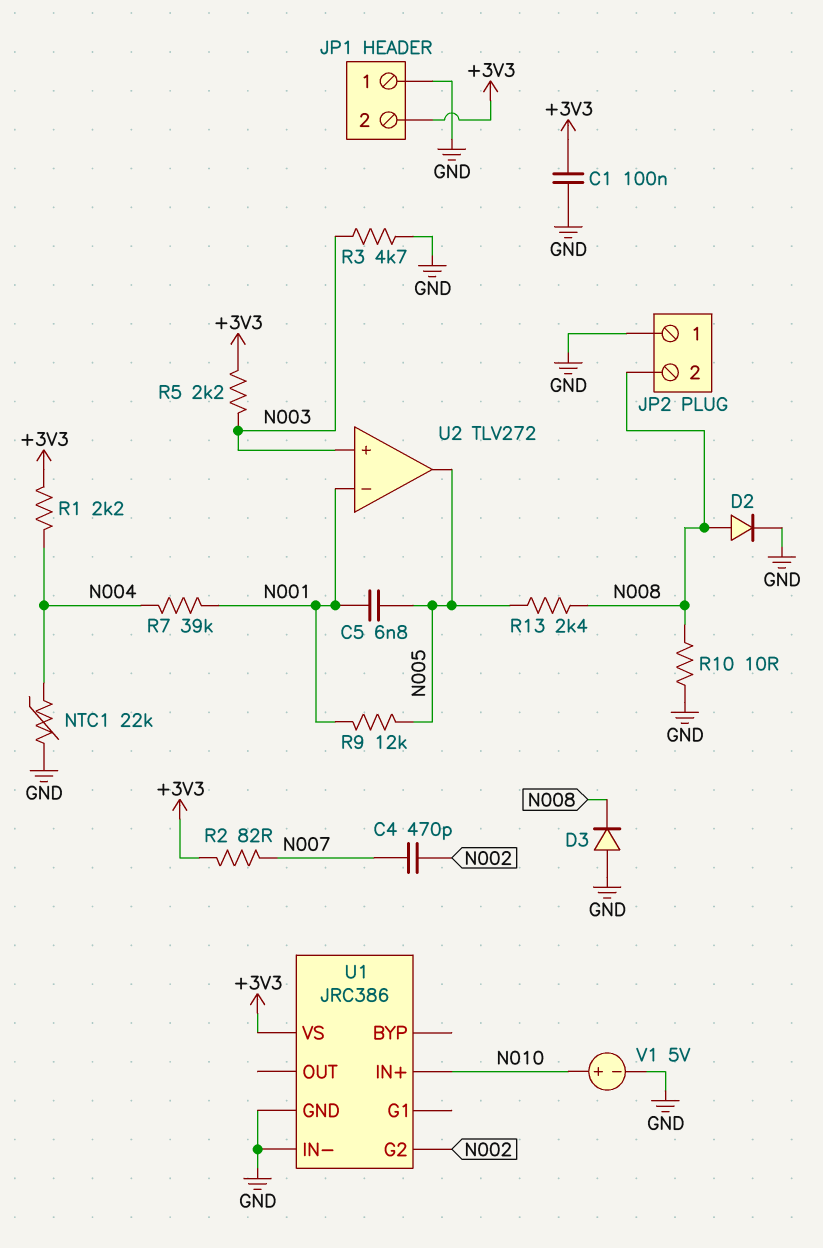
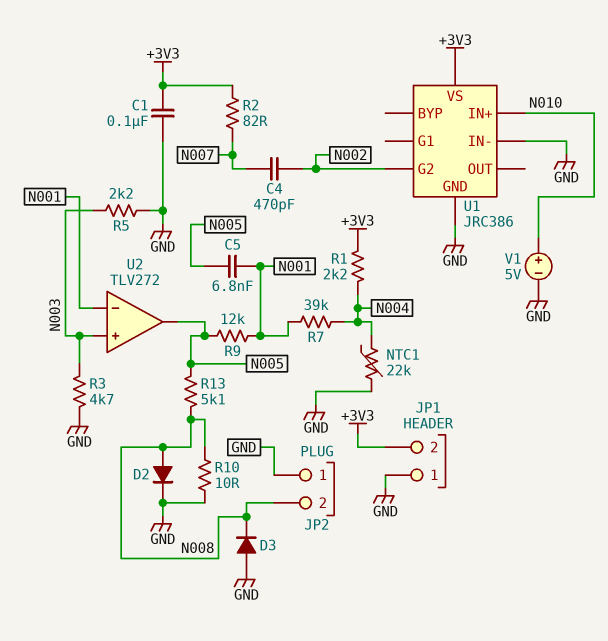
R5: 2.2k (+3V3, N003) -> 2.2k (GND, N003)
R13: 2.4k (N005, N008) -> 5.1k (N005, N008)

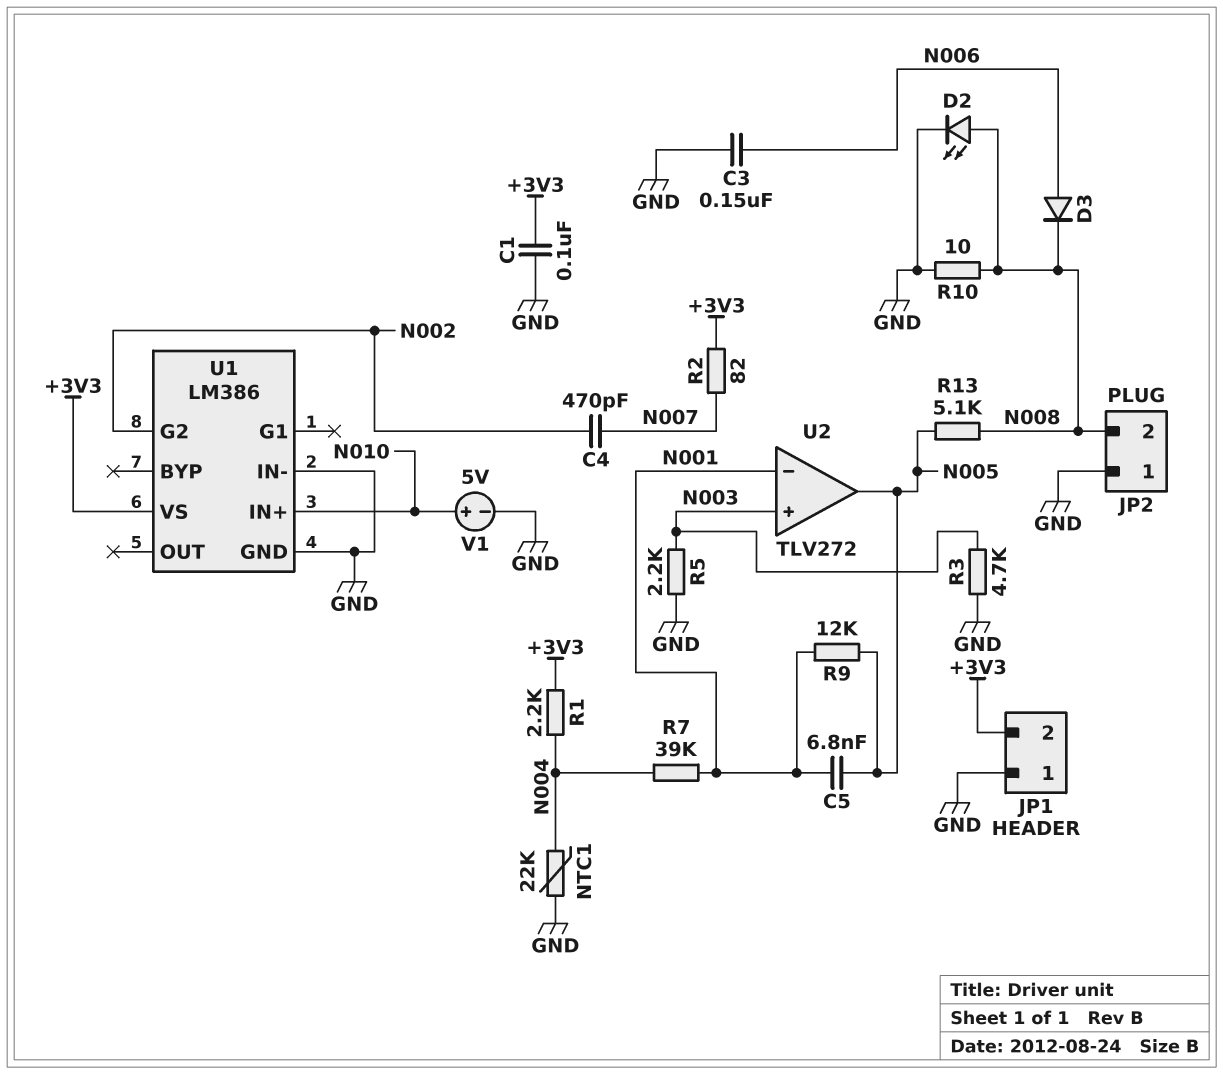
C3: none -> 150nF (GND, N006)
D2: diode (A N008, K GND) -> LED (A N008, K GND)
D3: diode (A GND, K N008) -> diode (A N006, K N008)
U1: JRC386 -> LM386

